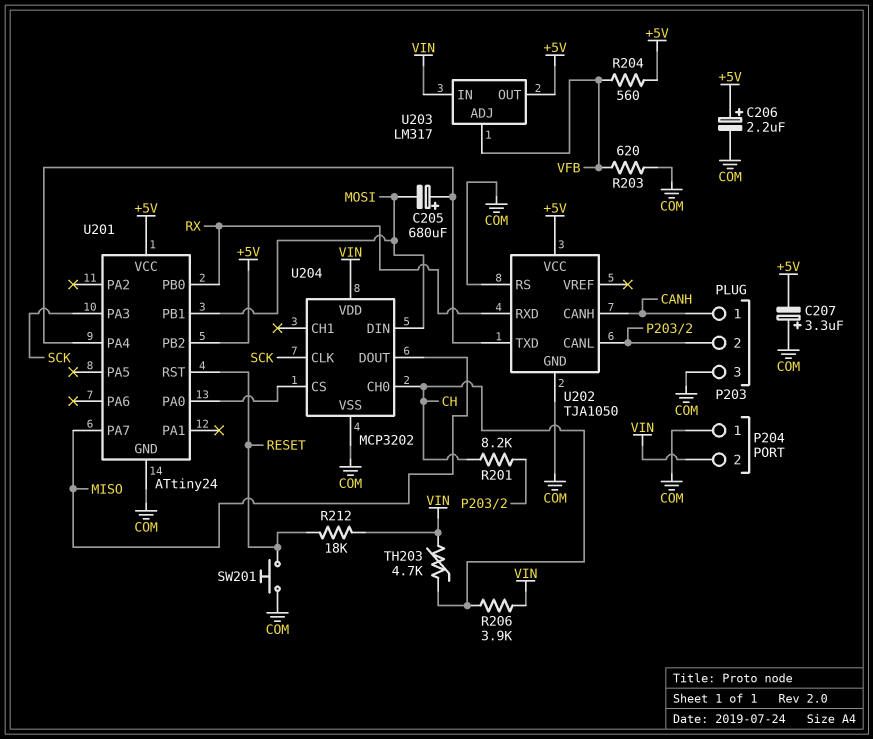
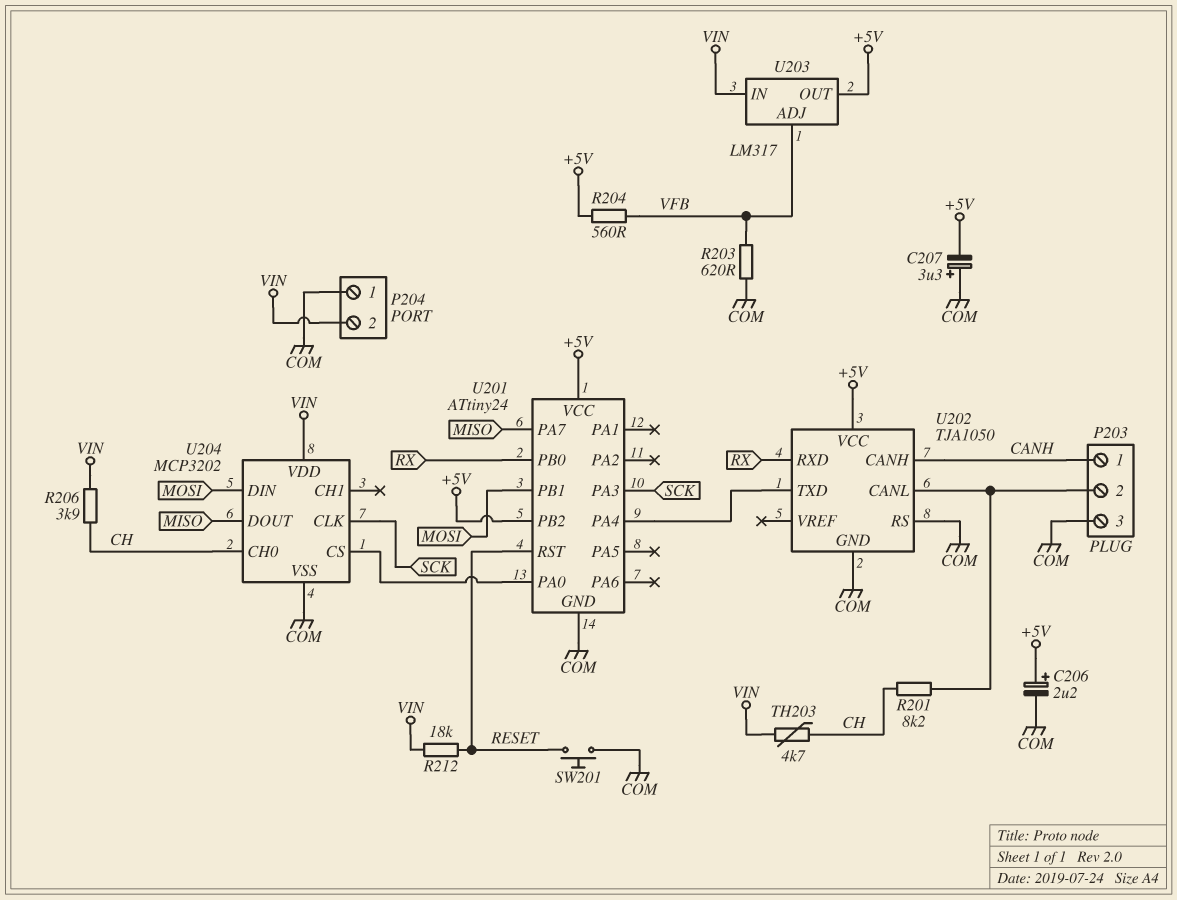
C205: 680uF (plus U201/PA4, minus MOSI) -> none

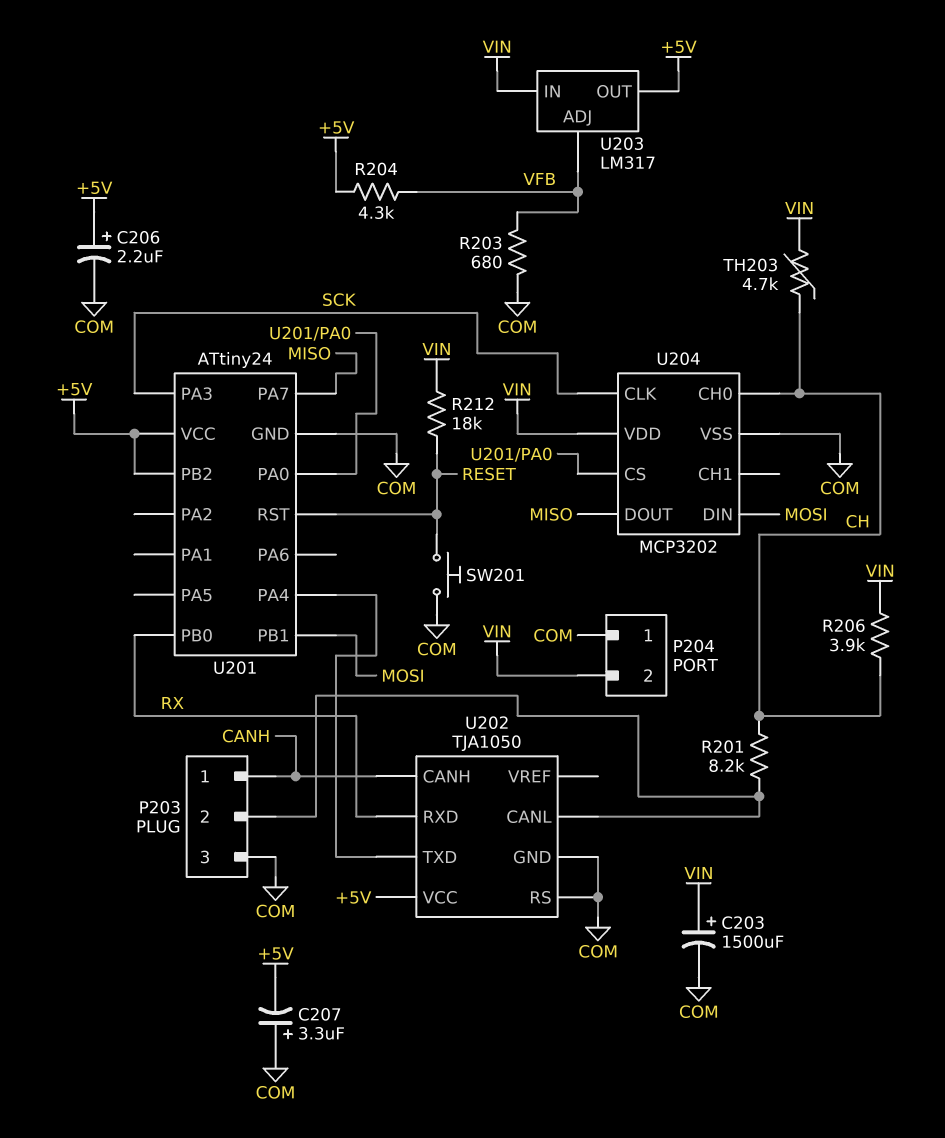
C203: none -> 1500uF (plus VIN, minus COM)
R203: 620 (COM, VFB) -> 680 (COM, VFB)
R204: 560 (+5V, VFB) -> 4.3k (+5V, VFB)

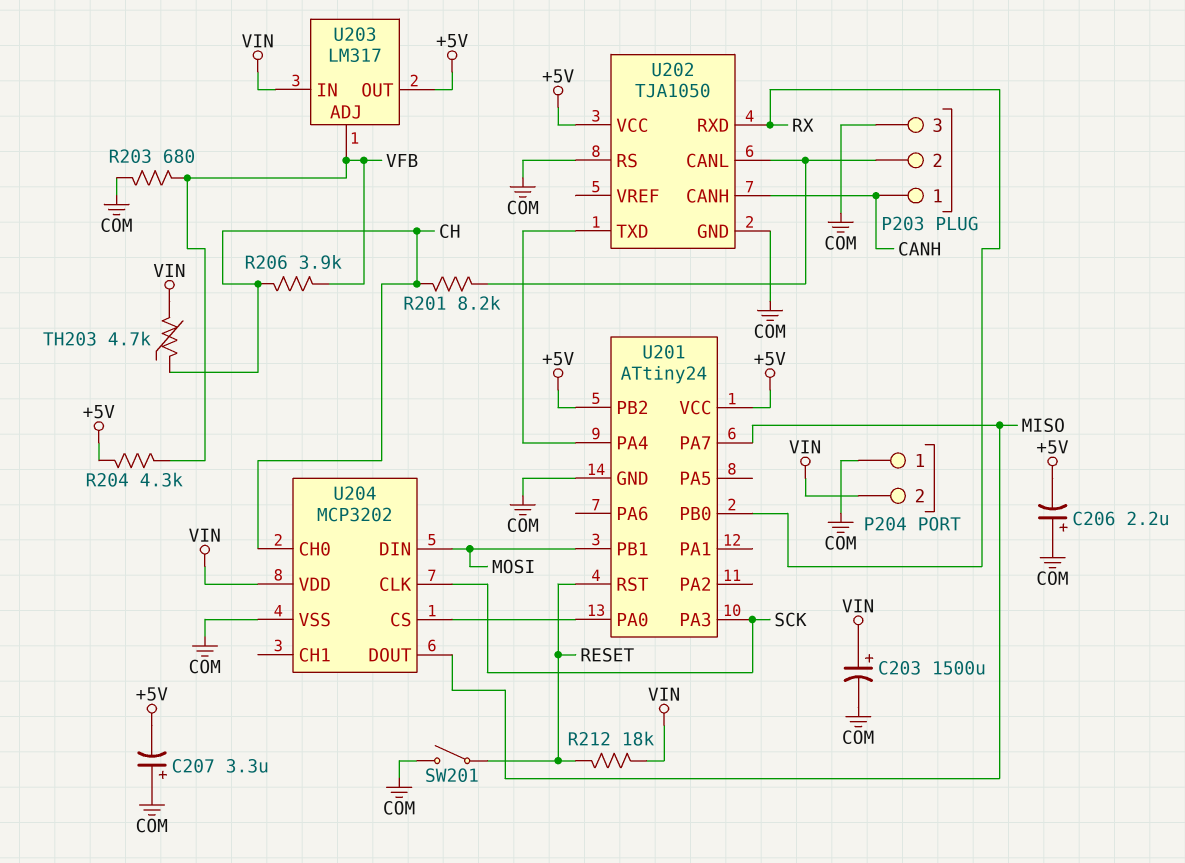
C206: 2.2uF (plus +5V, minus COM) -> 2.2uF (plus COM, minus +5V)
R206: 3.9k (CH, VIN) -> 3.9k (CH, VFB)
SW201: button (COM, RESET) -> switch (COM, RESET)

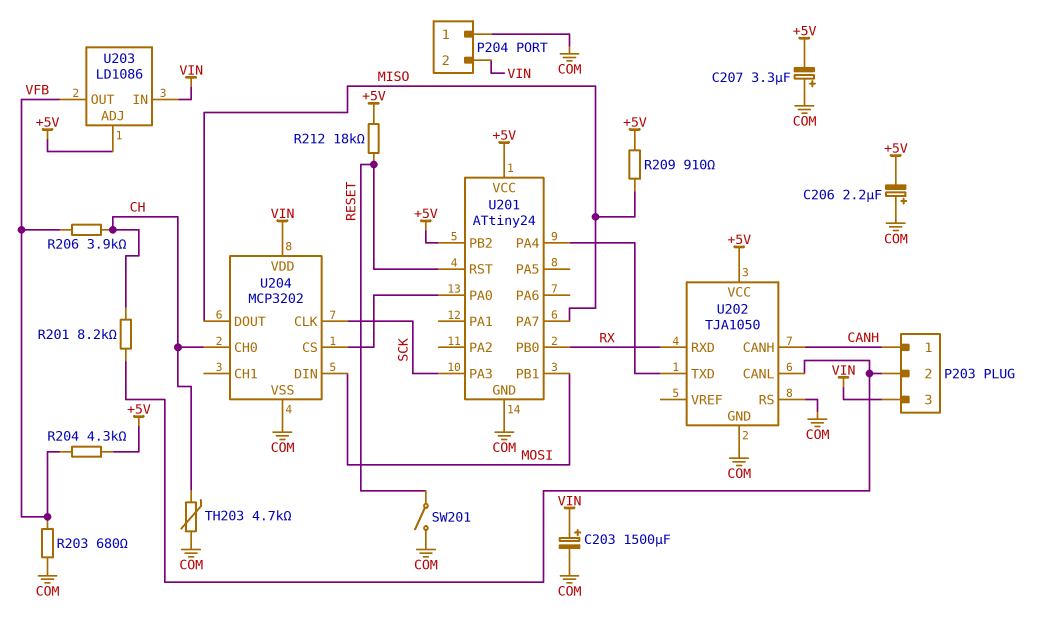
P203 pin 3: COM -> VIN
R209: none -> 910 (+5V, MISO)
R212: 18k (RESET, VIN) -> 18k (+5V, RESET)
TH203: 4.7k (CH, VIN) -> 4.7k (CH, COM)
U203: LM317 -> LD1086
U203 pin ADJ: VFB -> +5V
U203 pin OUT: +5V -> VFB

